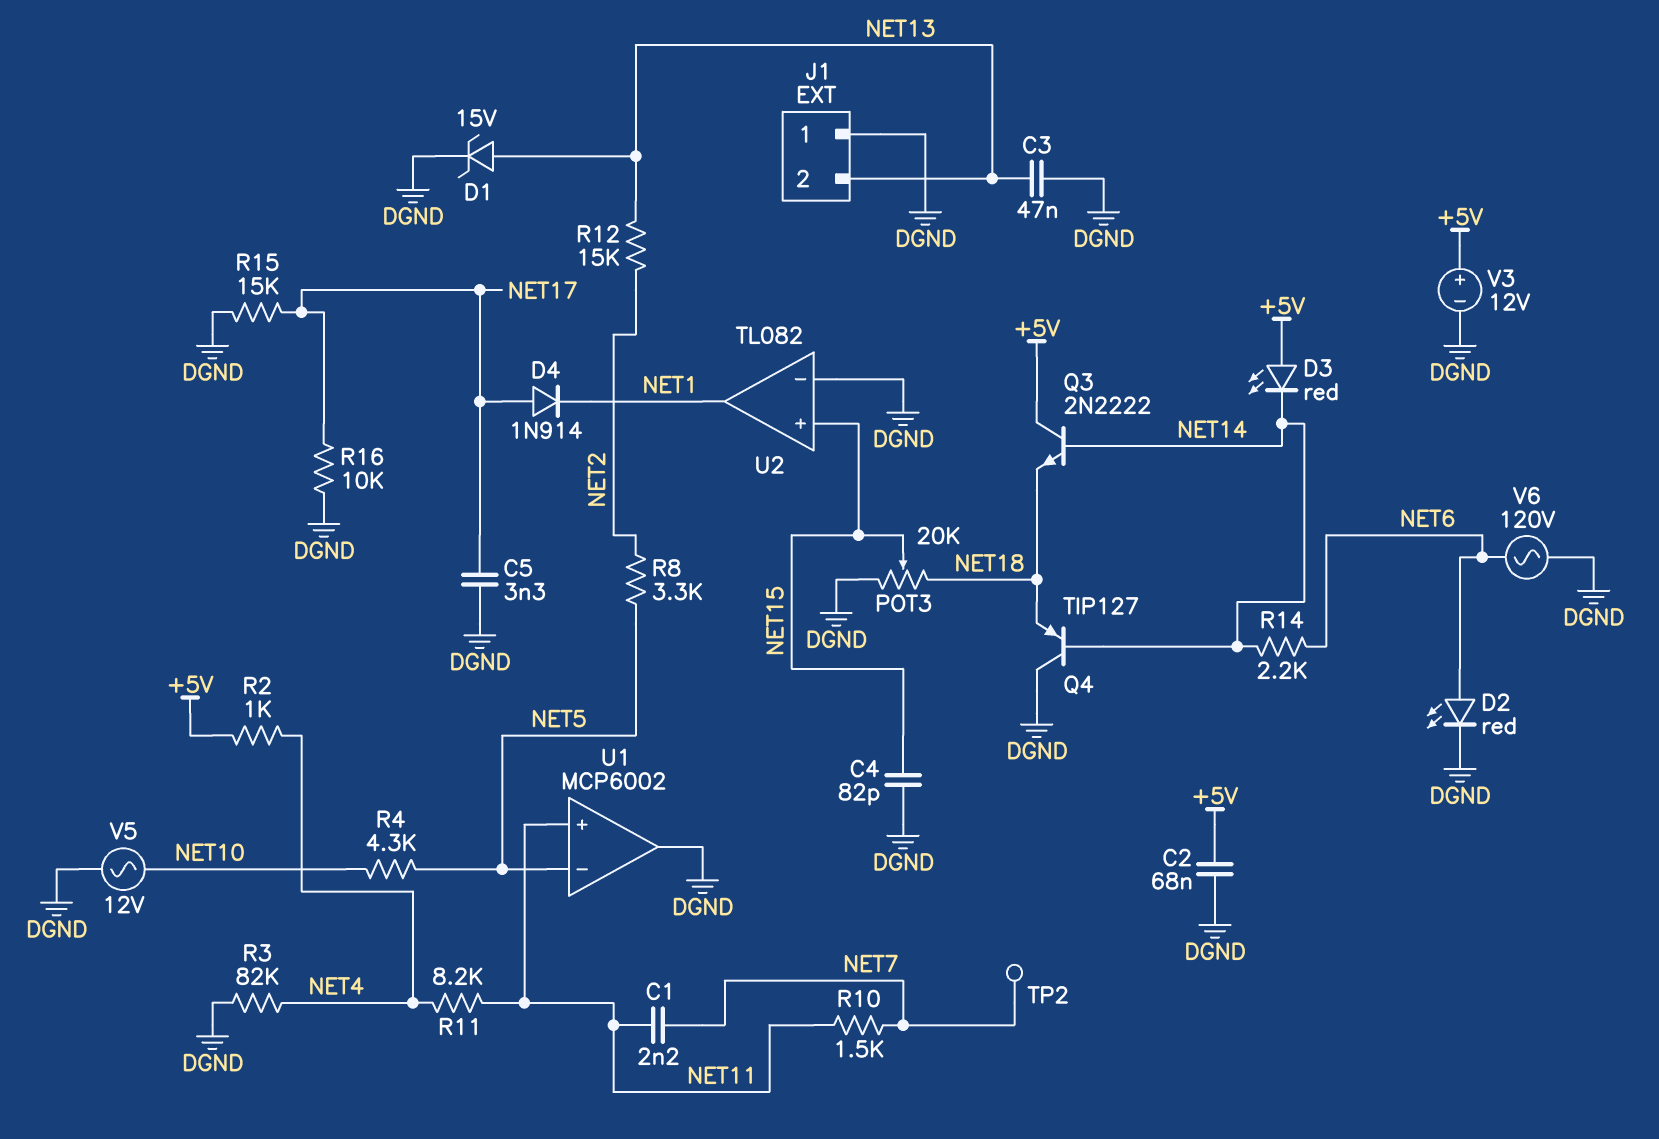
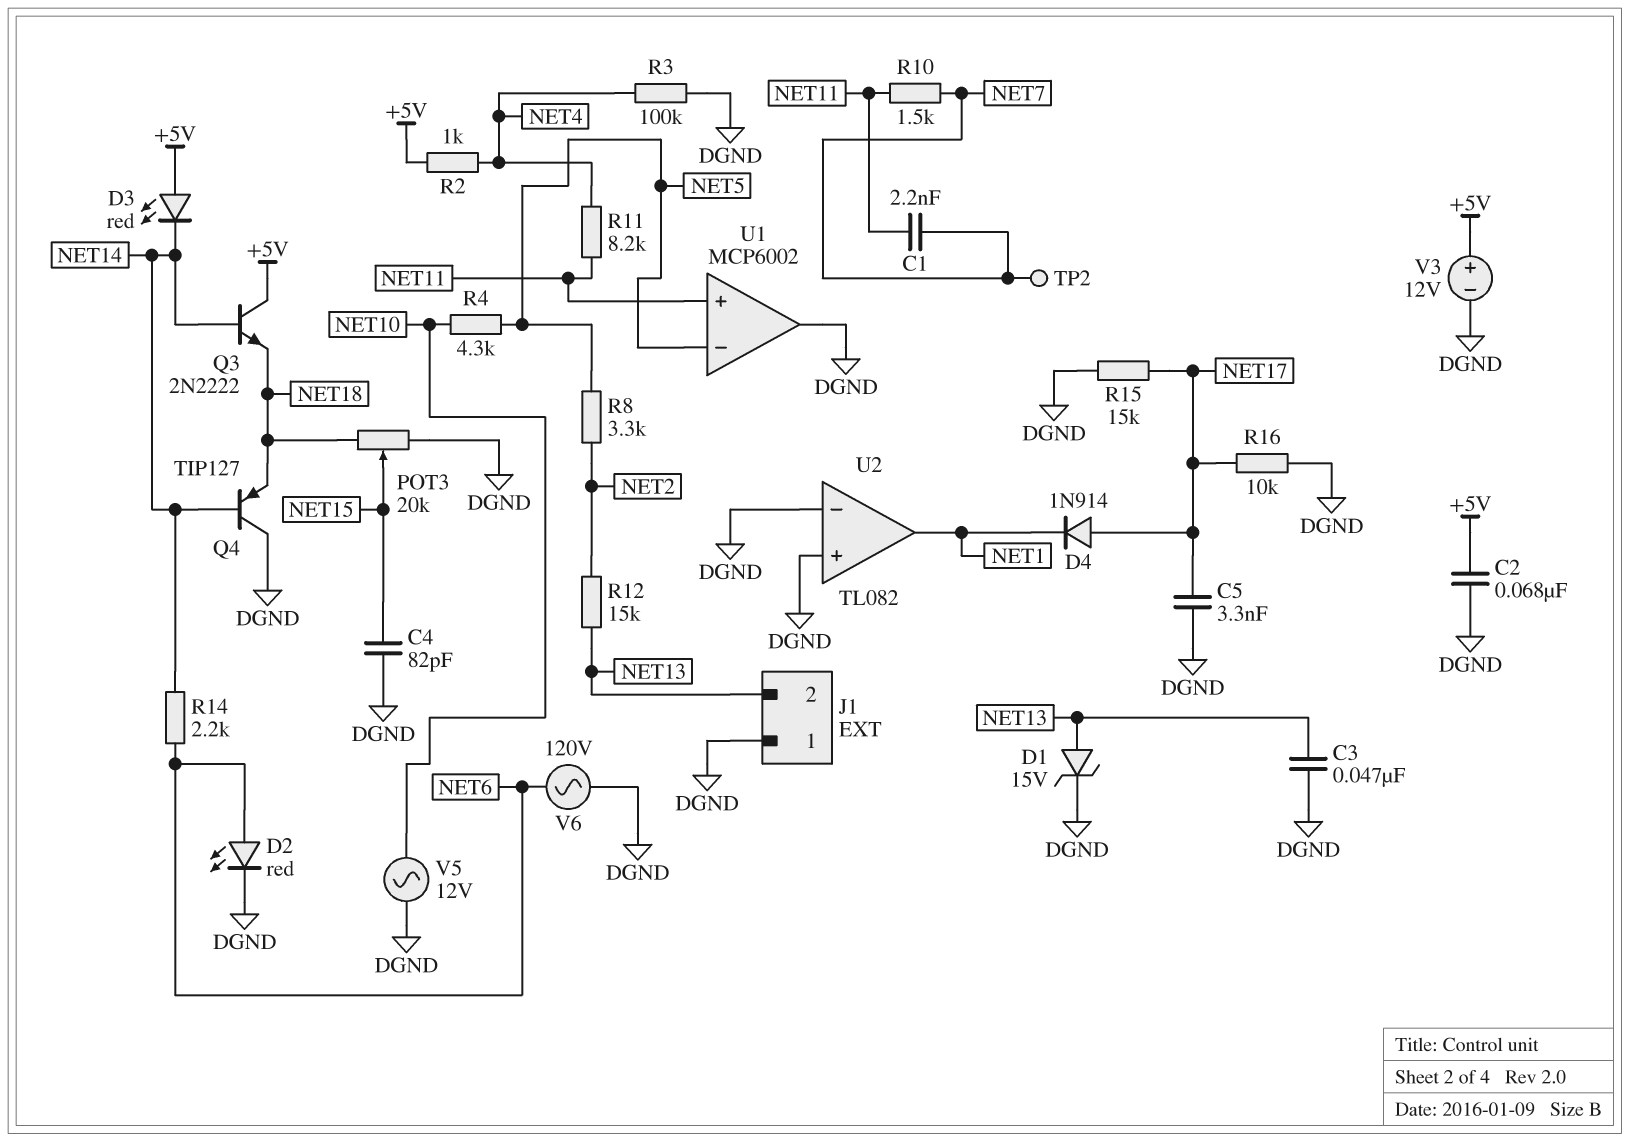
R3: 82k (DGND, NET4) -> 100k (DGND, NET4)
U2 pin in+: NET15 -> DGND

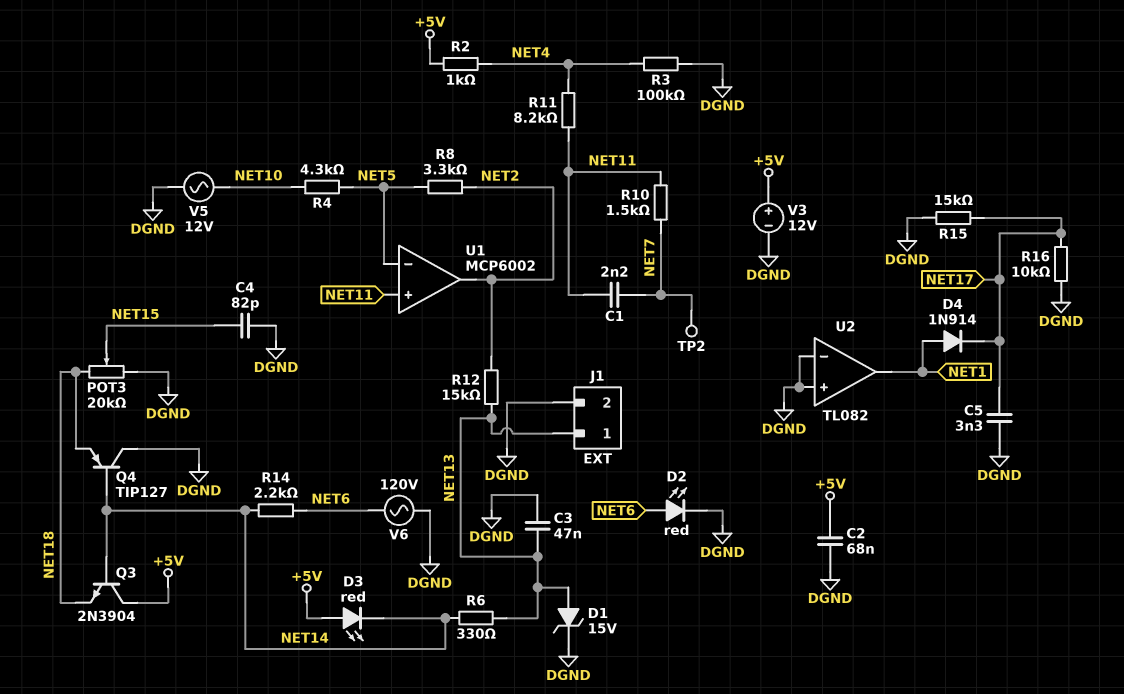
D4: diode 1N914 (A NET17, K NET1) -> diode 1N914 (A NET1, K NET17)
J1 pin 1: DGND -> NET13
J1 pin 2: NET13 -> DGND
Q3: NPN 2N2222 (B NET14, C +5V, E NET18) -> NPN 2N3904 (B NET14, C +5V, E NET18)
R6: none -> 330 (NET13, NET14)
U1 pin out: DGND -> NET2

